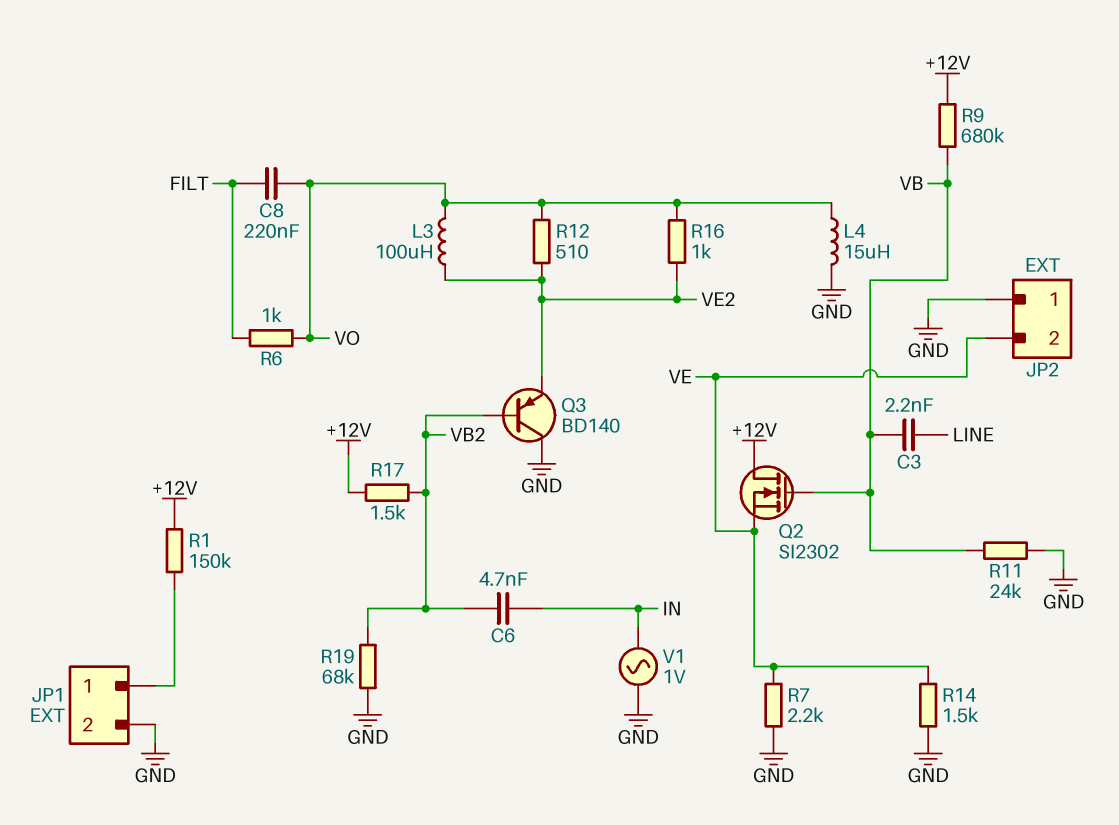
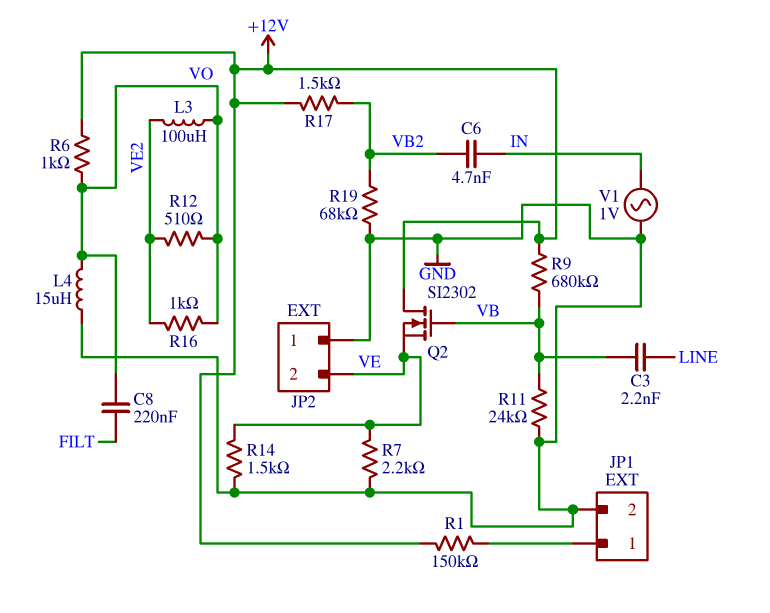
Q3: PNP BD140 (B VB2, C GND, E VE2) -> none
R6: 1k (FILT, VO) -> 1k (+12V, VO)

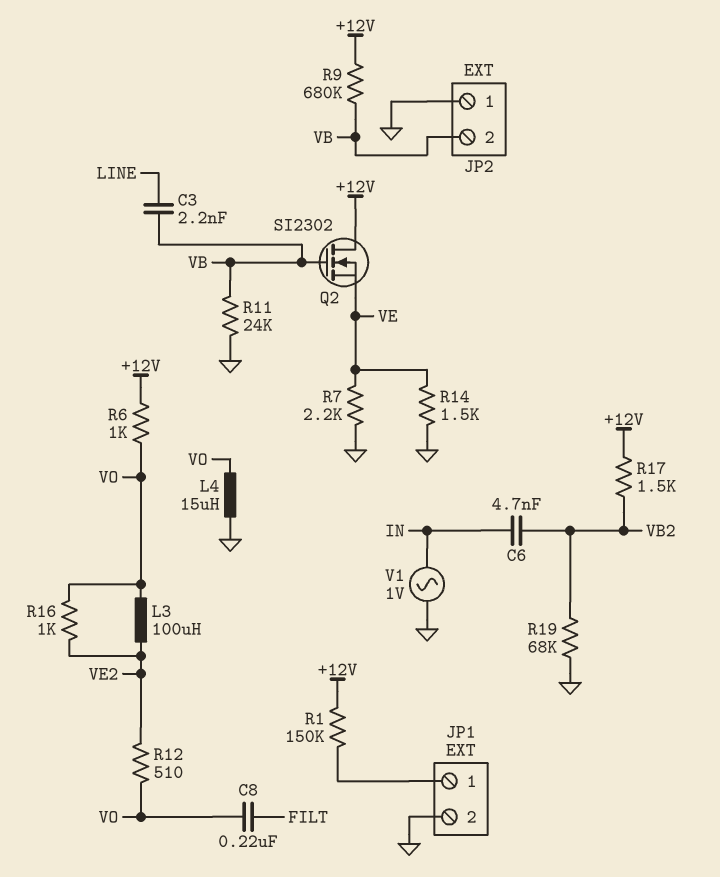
JP2 pin 2: VE -> VB

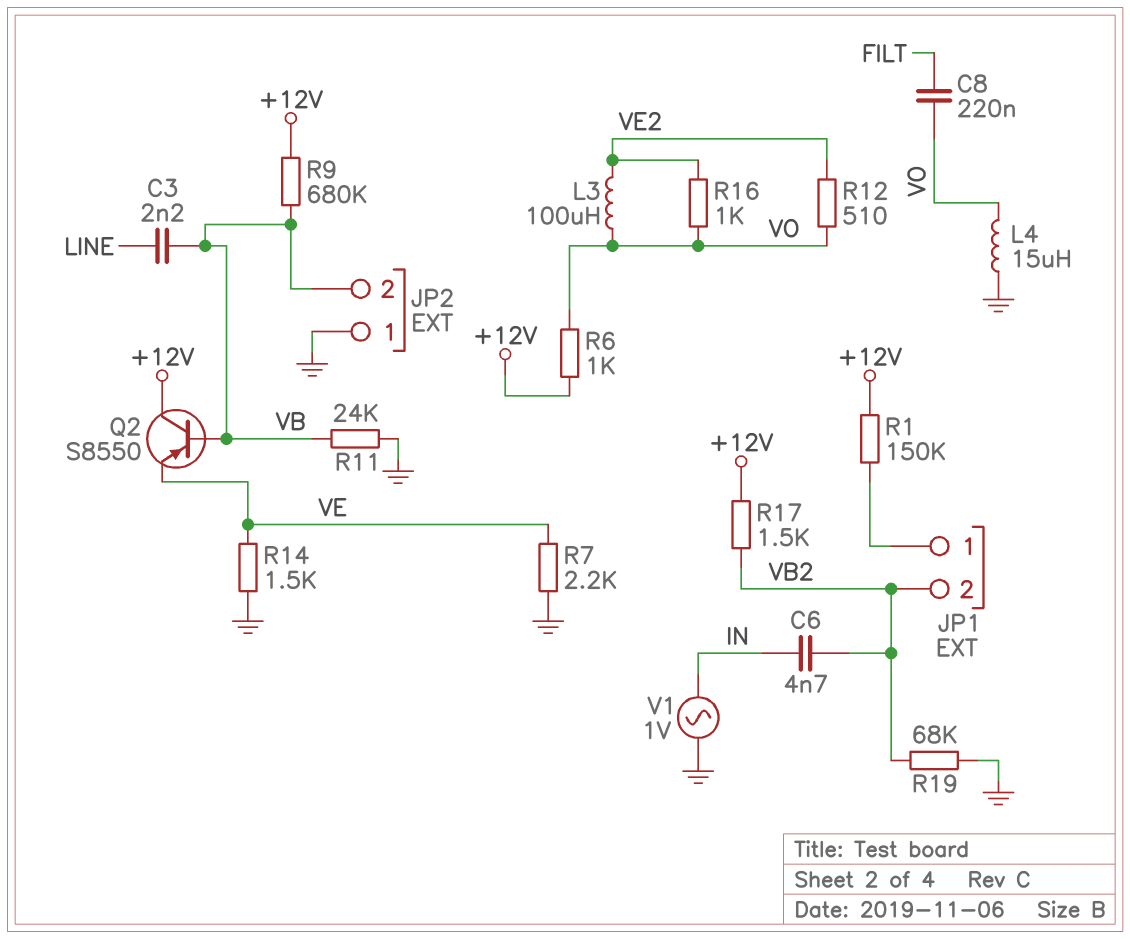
JP1 pin 2: GND -> VB2
Q2: NMOS SI2302 (G VB, D +12V, S VE) -> PNP S8550 (B VB, C +12V, E VE)

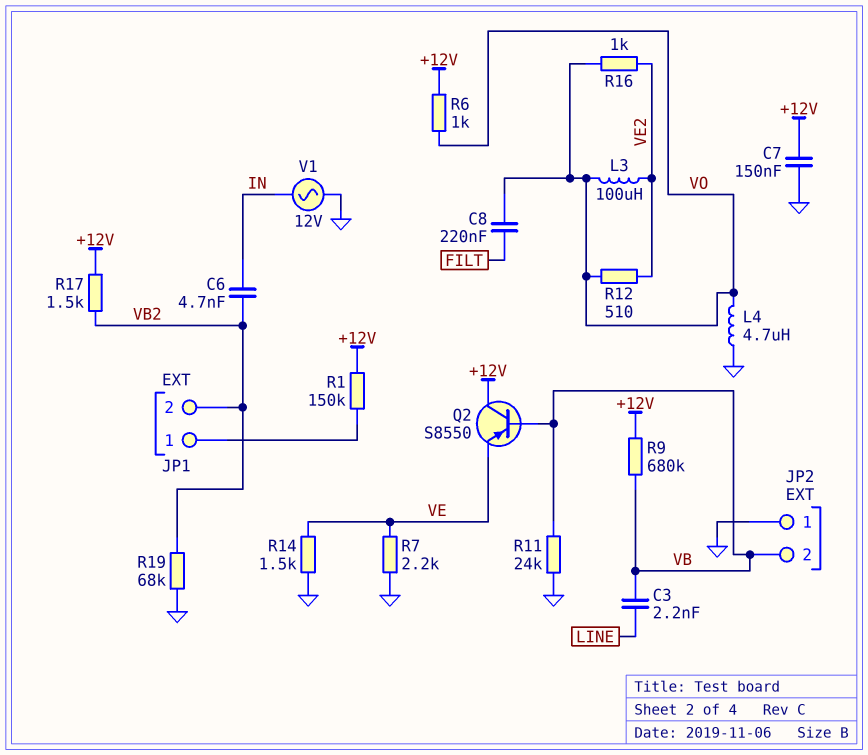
C7: none -> 150nF (+12V, GND)
L4: 15uH (GND, VO) -> 4.7uH (GND, VO)
V1: AC 1V (GND, IN) -> AC 12V (GND, IN)

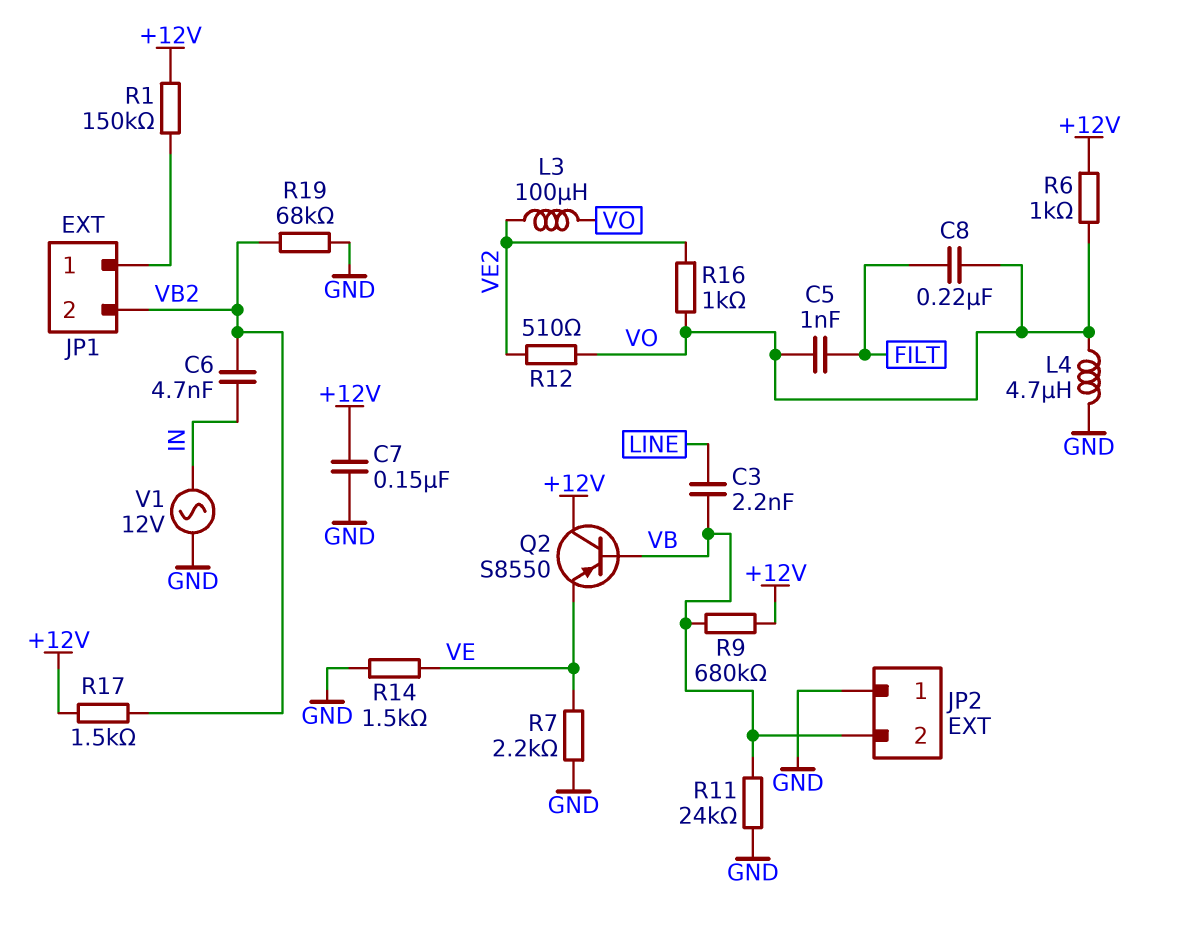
C5: none -> 1nF (FILT, VO)

